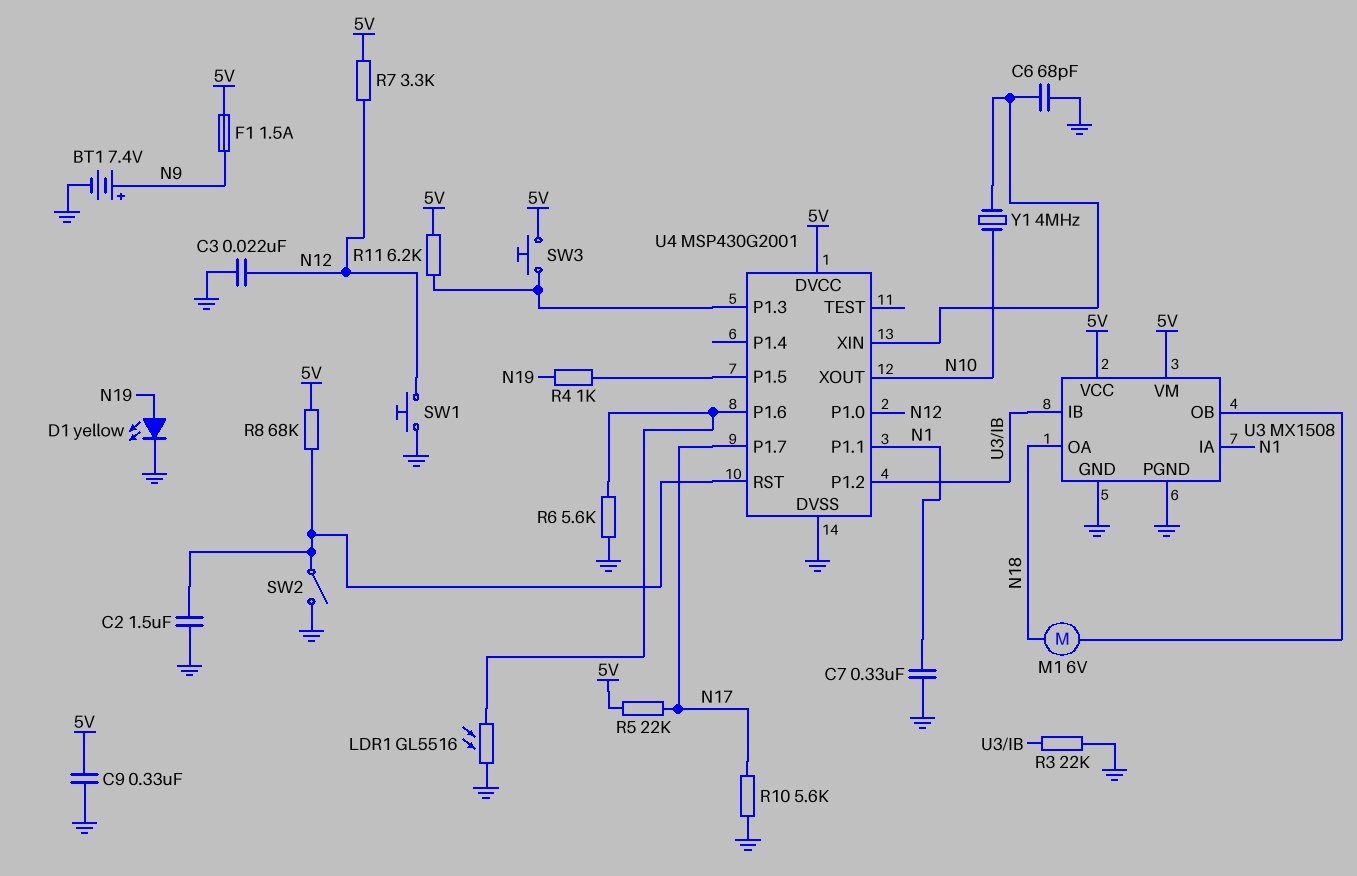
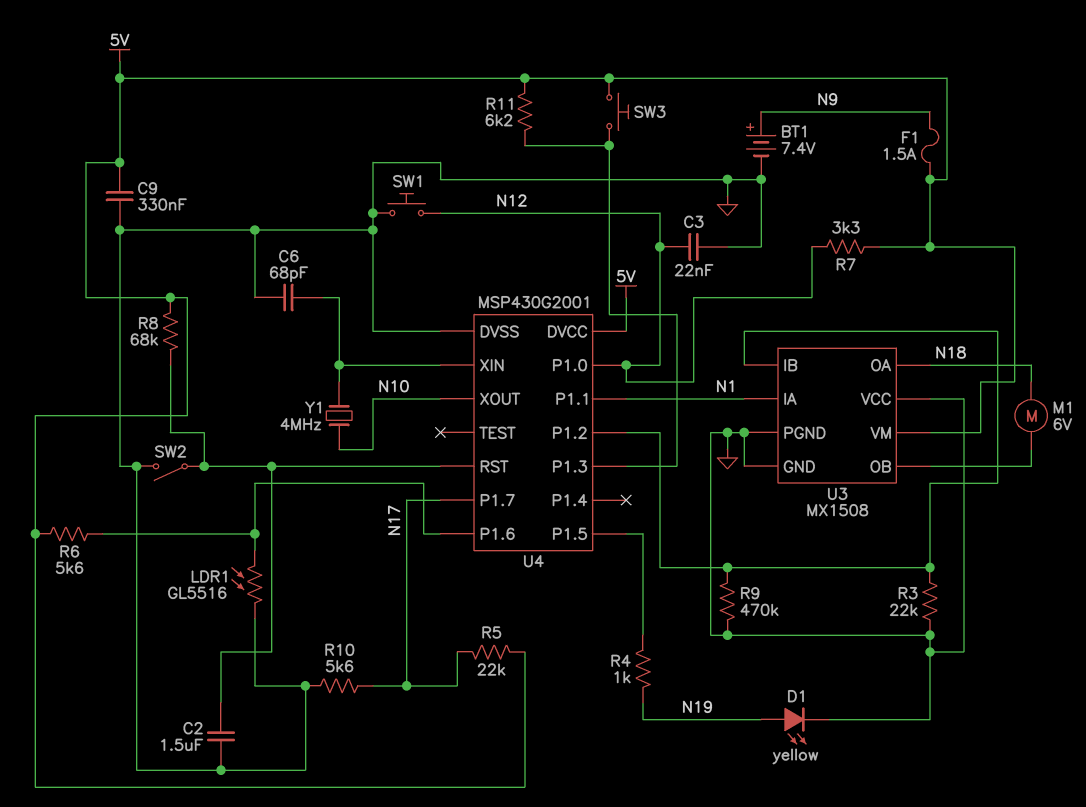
C7: 330nF (GND, N1) -> none
R6: 5.6k (GND, U4/P1.6) -> 5.6k (5V, U4/P1.6)
R9: none -> 470k (GND, U3/IB)
U3 pin VCC: 5V -> GND

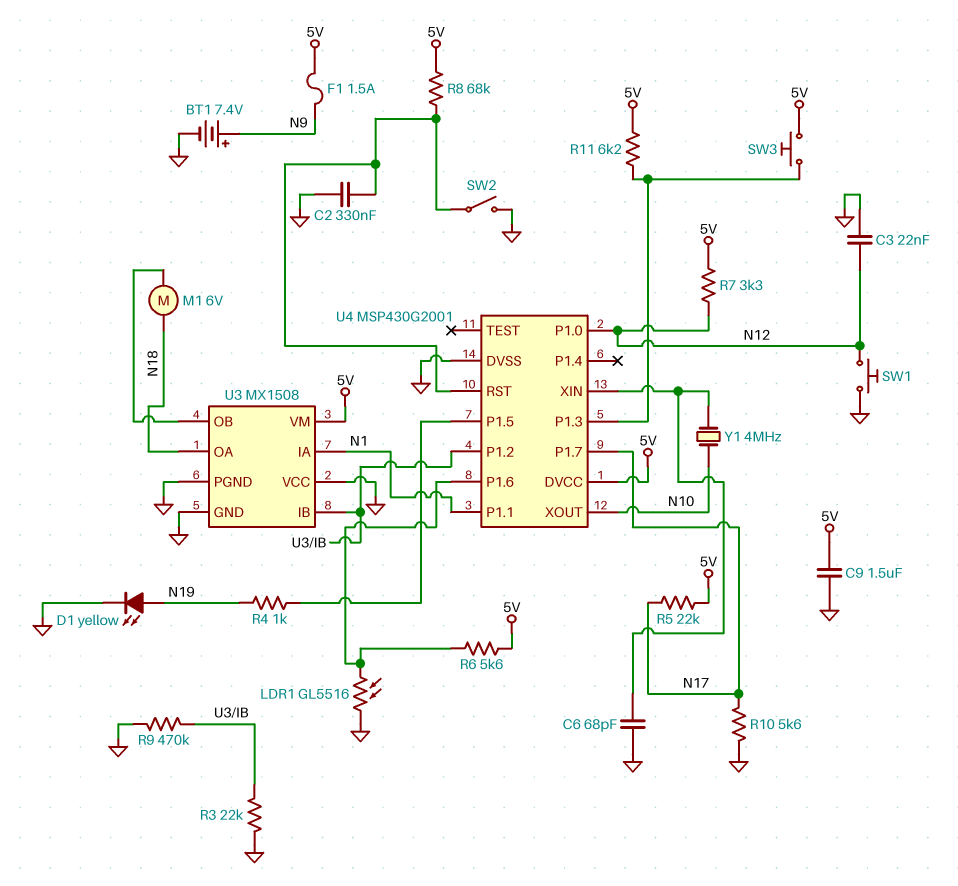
C2: 1.5uF (GND, U4/RST) -> 330nF (GND, U4/RST)
C9: 330nF (5V, GND) -> 1.5uF (5V, GND)

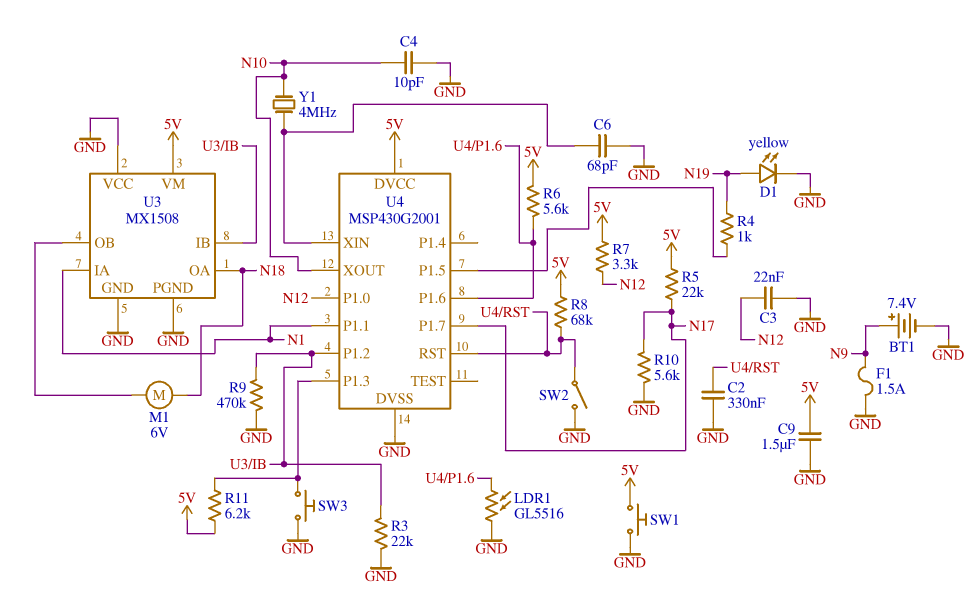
C4: none -> 10pF (GND, N10)
F1: 1.5A (5V, N9) -> 1.5A (GND, N9)
SW1: button (GND, N12) -> button (5V, GND)
SW3: button (5V, U4/P1.3) -> button (GND, U4/P1.3)

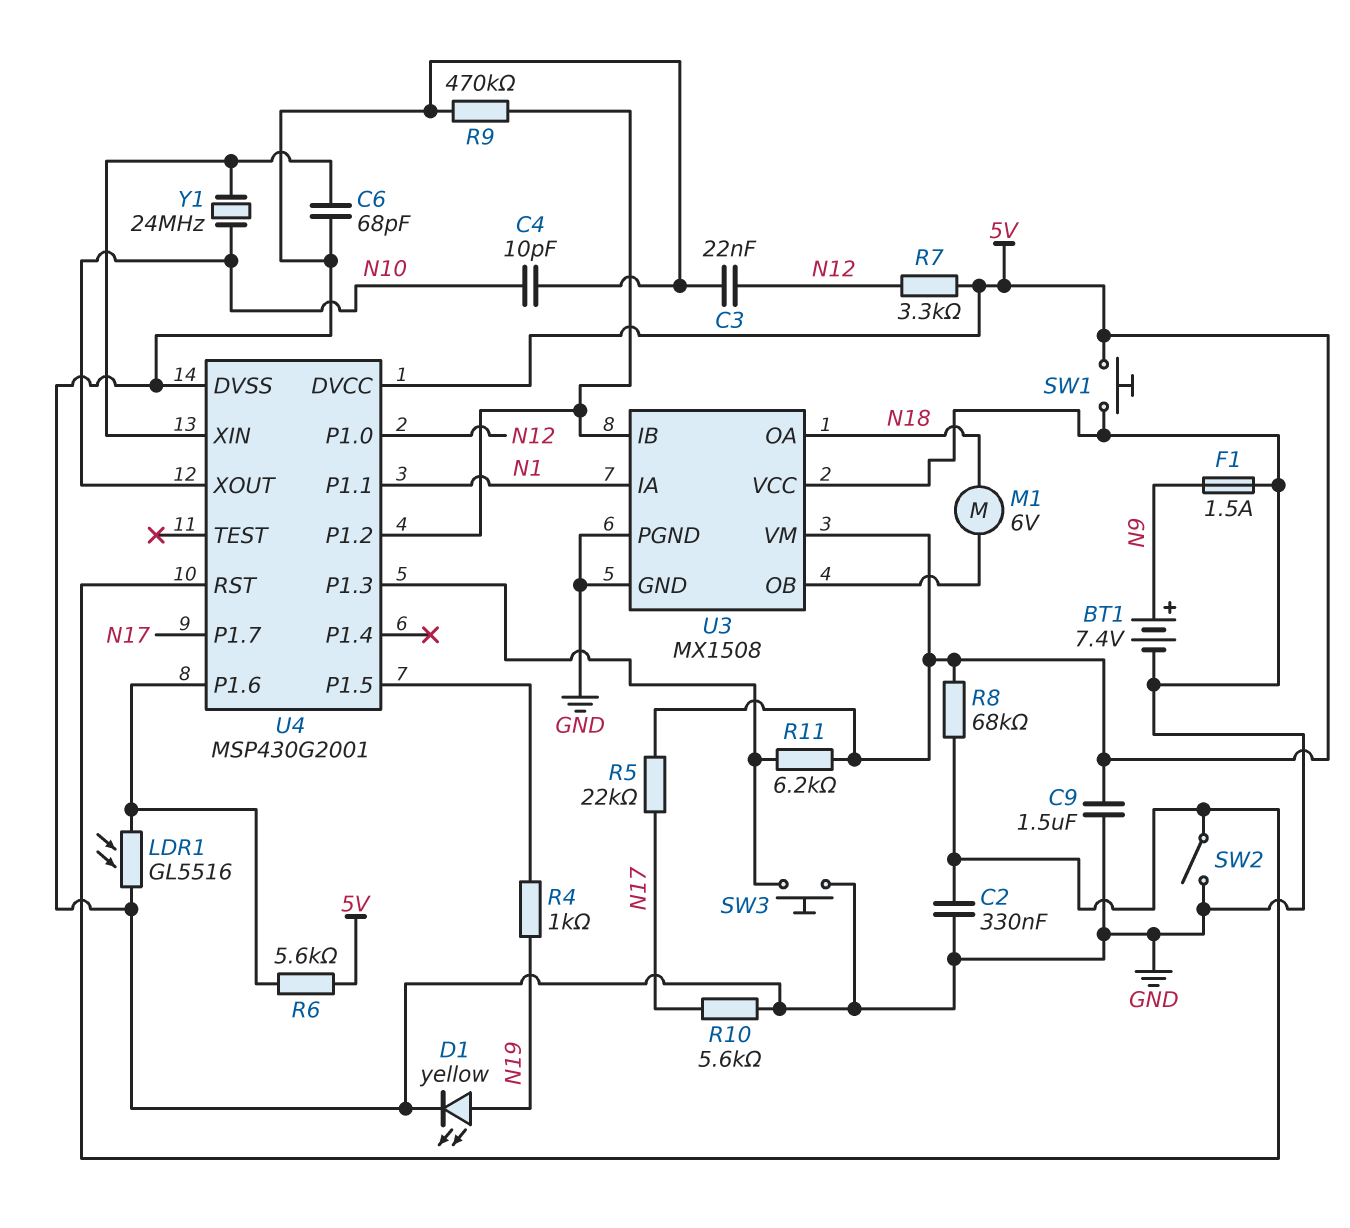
R3: 22k (GND, U3/IB) -> none
Y1: 4MHz (N10, U4/XIN) -> 24MHz (N10, U4/XIN)

